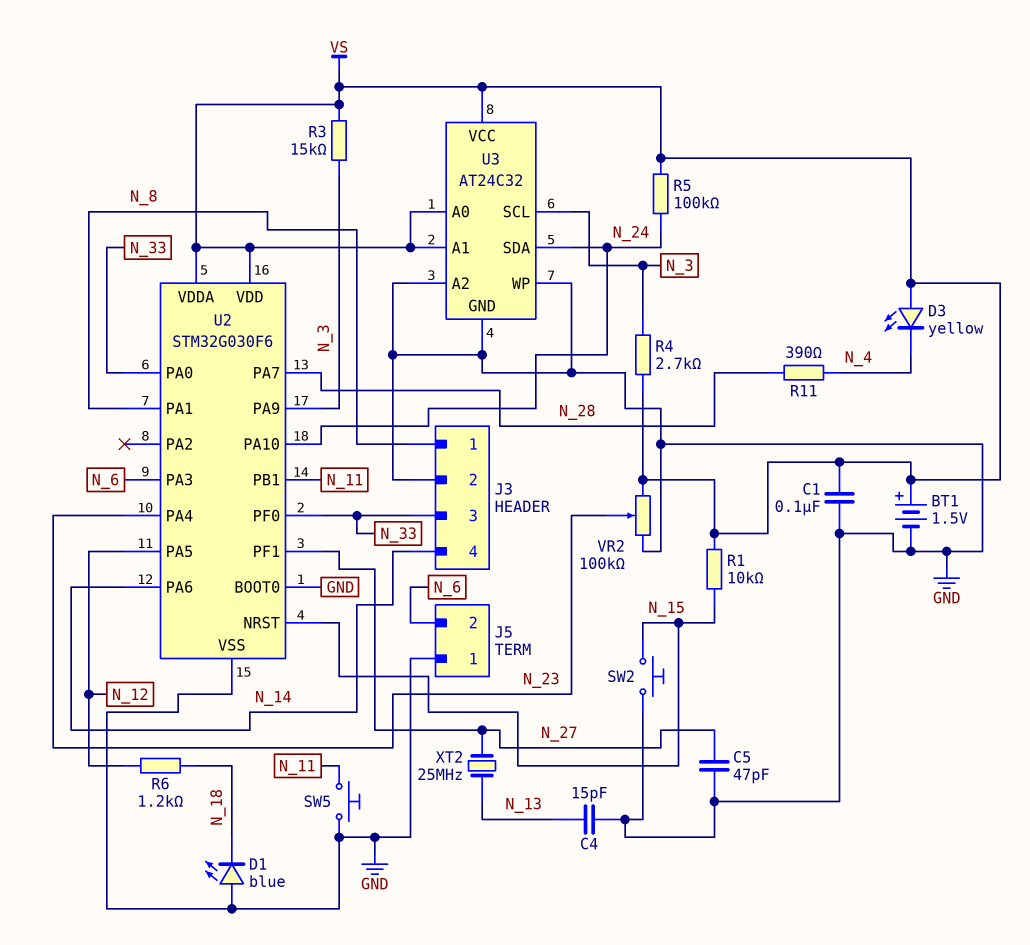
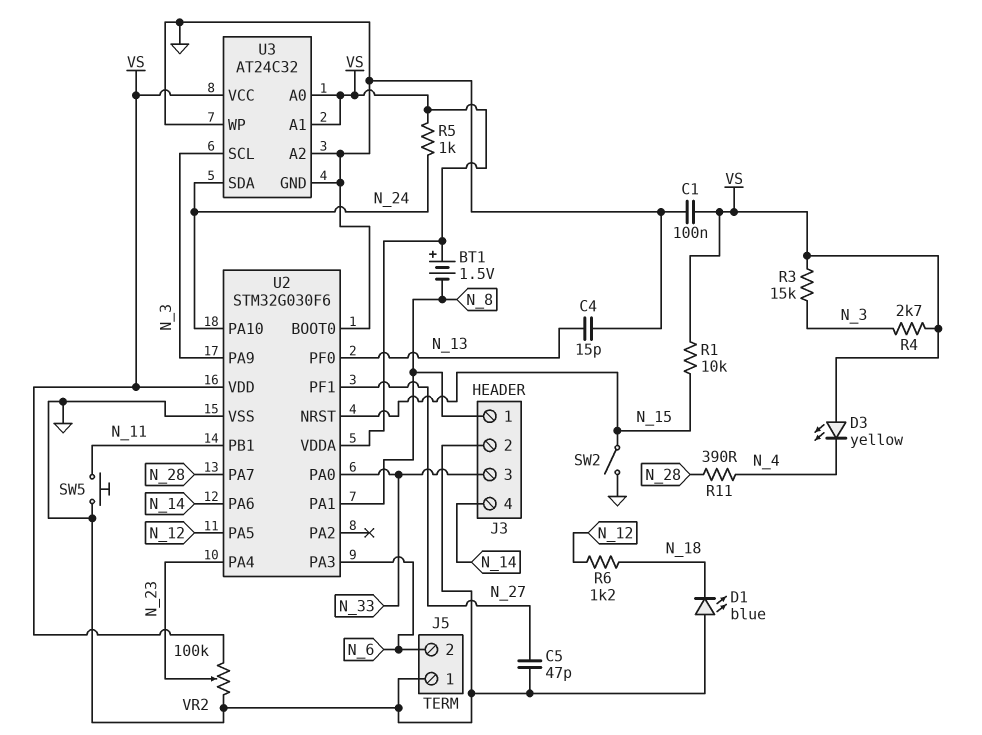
BT1: 1.5V (plus VS, minus GND) -> 1.5V (plus VS, minus N_8)
R5: 100k (N_24, VS) -> 1k (N_24, VS)
SW2: button (GND, N_15) -> switch (GND, N_15)
U2 pin PF0: N_33 -> N_13
XT2: 25MHz (N_13, N_27) -> none

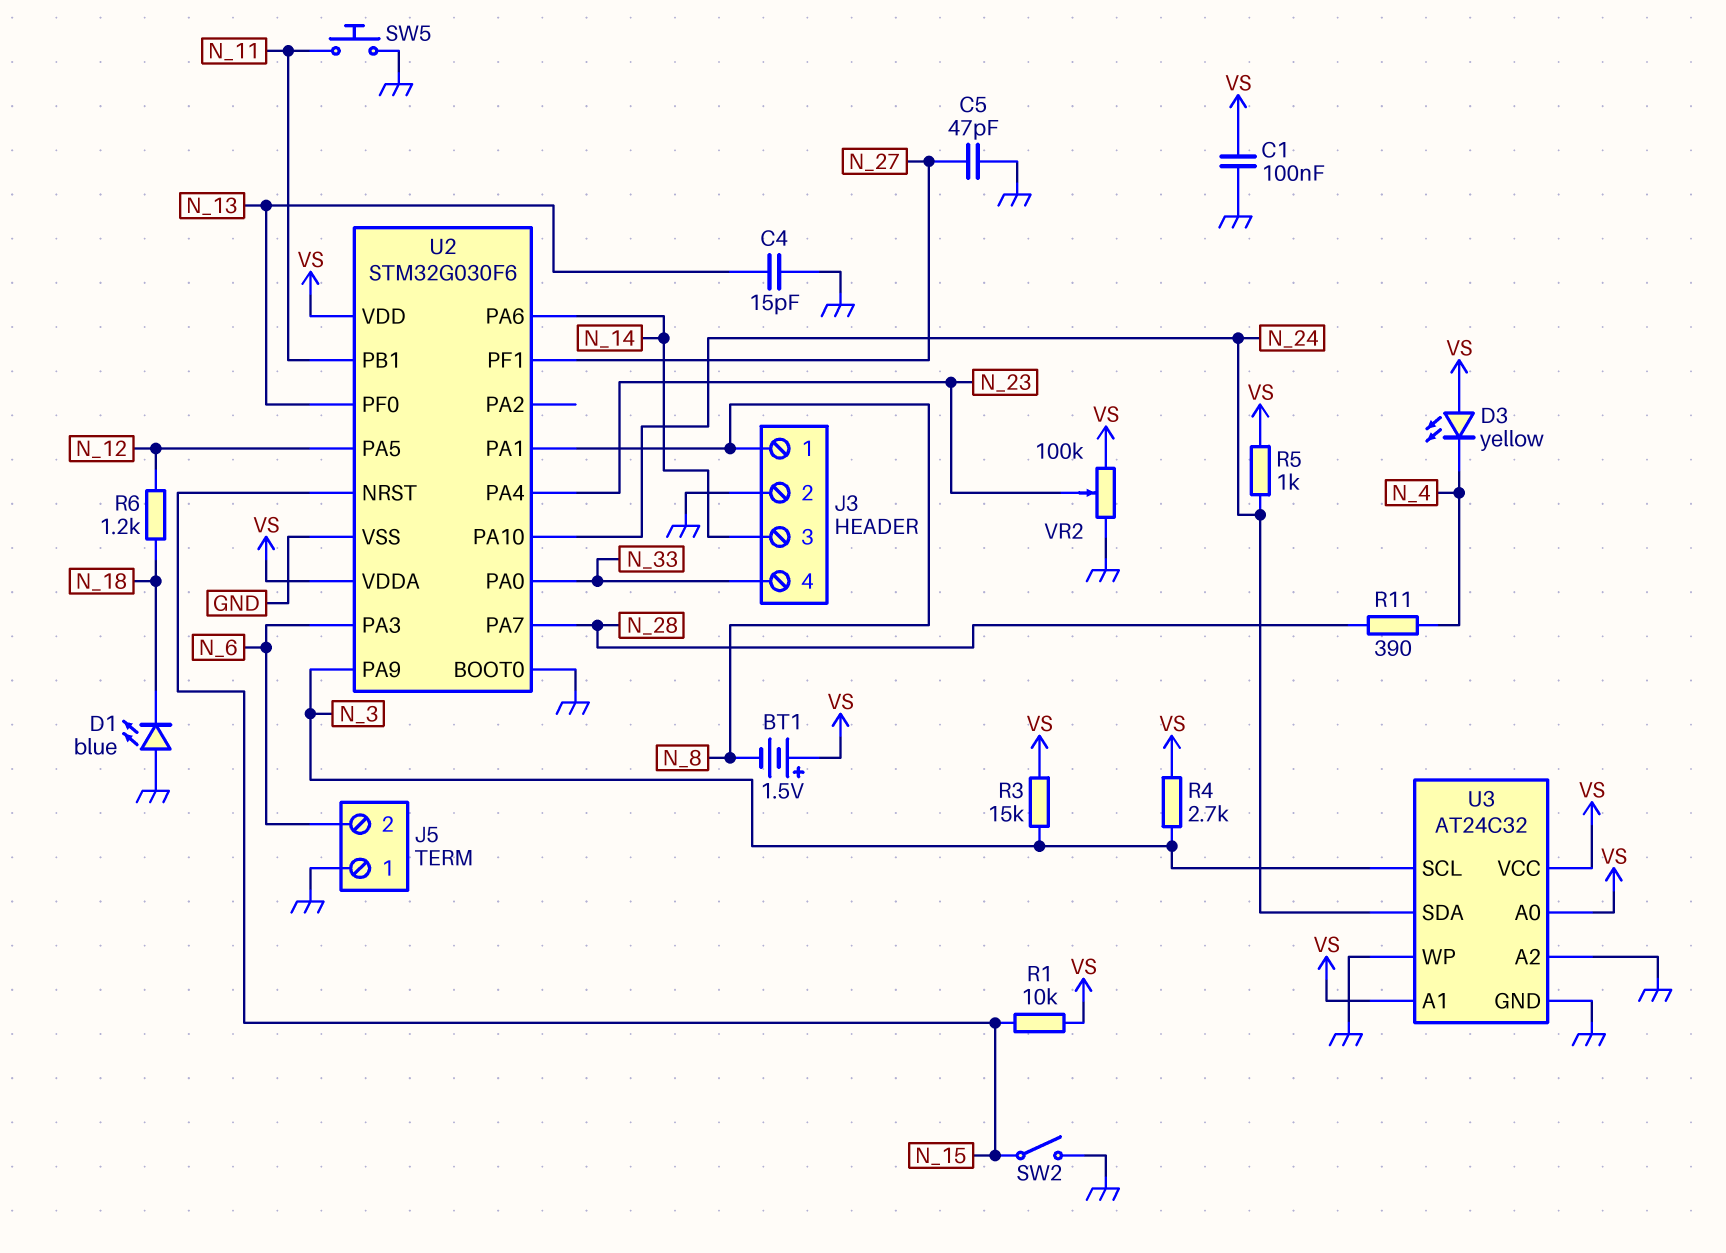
J3 pin 3: N_33 -> N_14
J3 pin 4: N_14 -> N_33

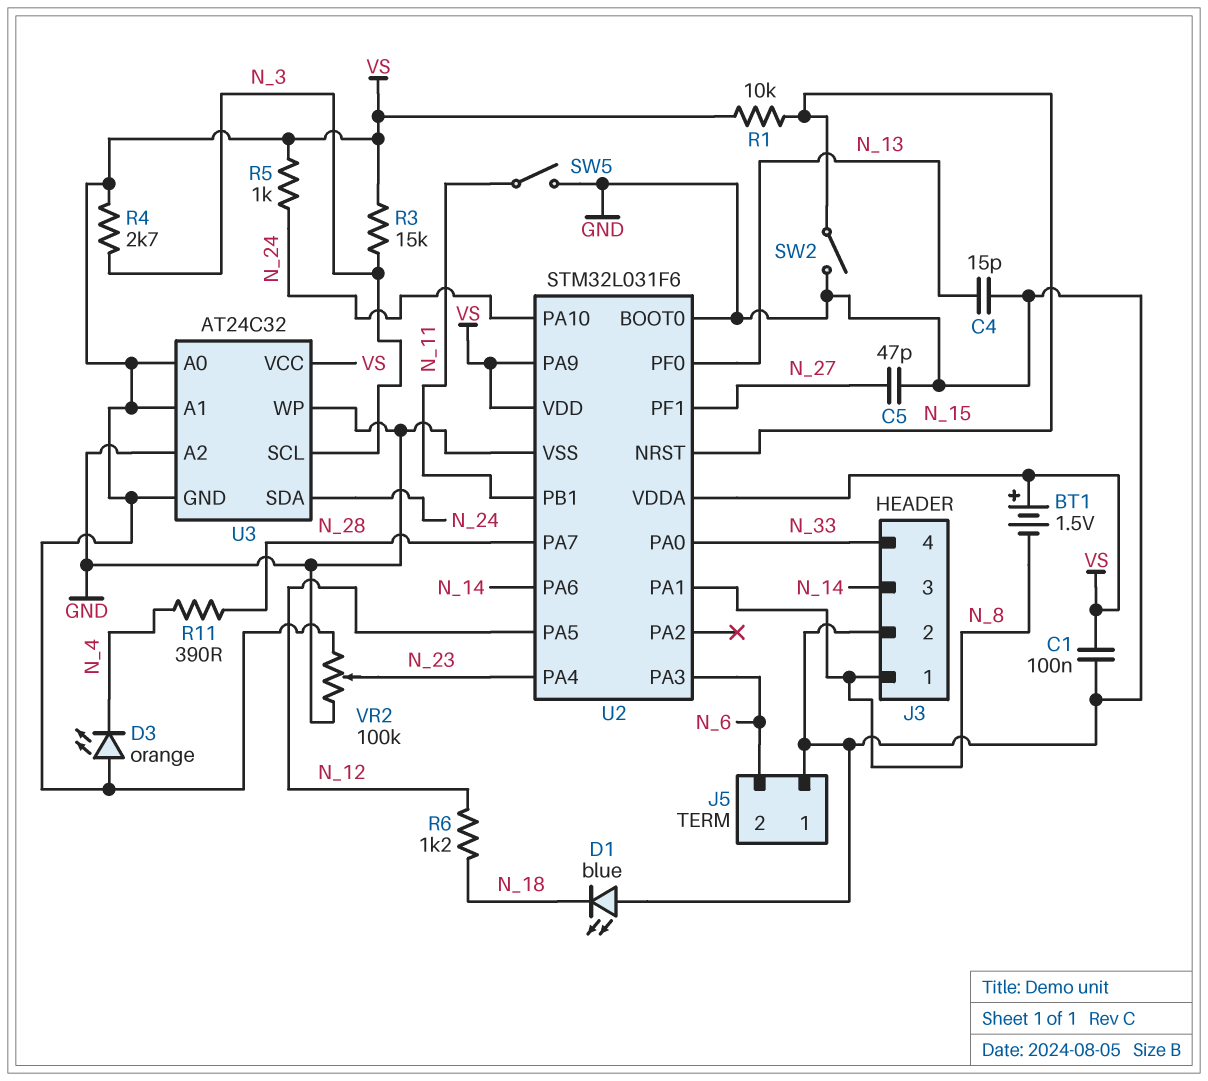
D3: LED yellow (A VS, K N_4) -> LED orange (A VS, K N_4)
SW5: button (GND, N_11) -> switch (GND, N_11)
U2: STM32G030F6 -> STM32L031F6
U2 pin PA9: N_3 -> VS
U3 pin GND: GND -> VS

